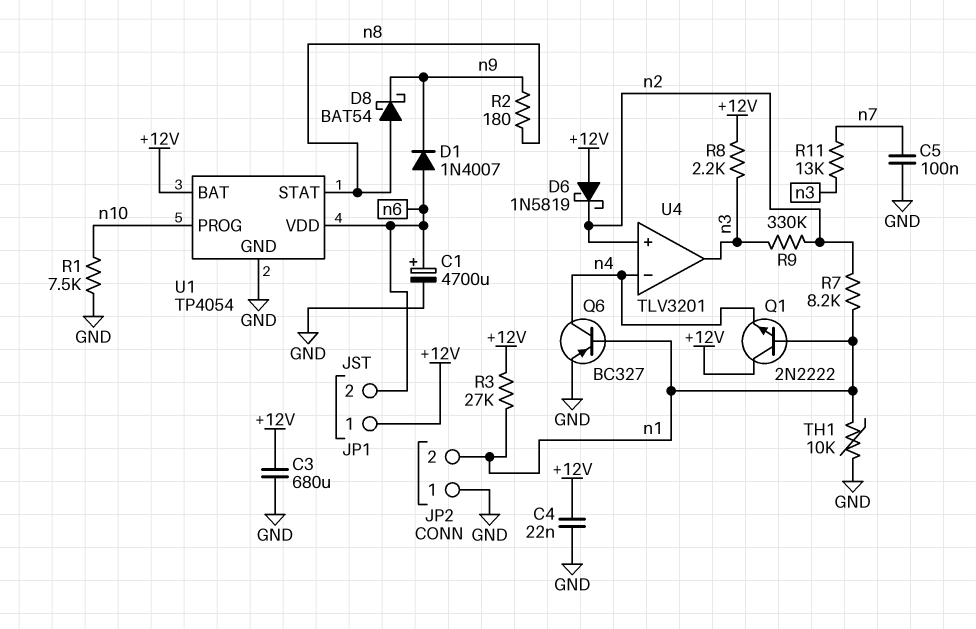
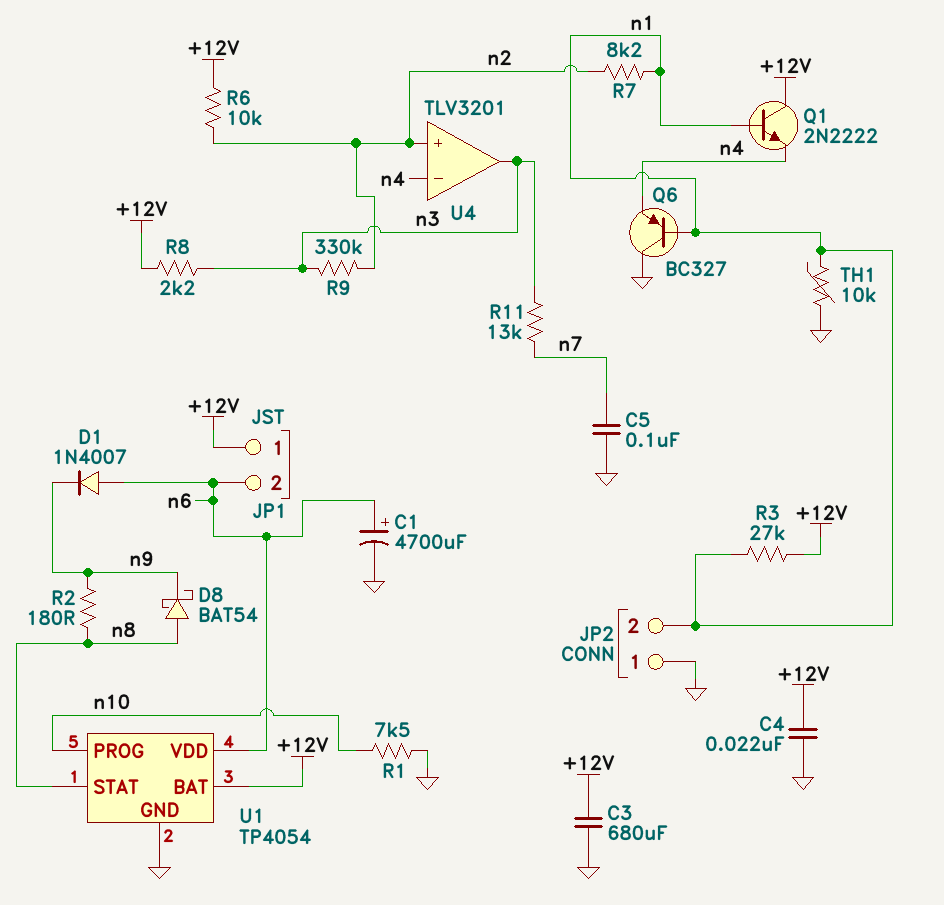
D6: schottky 1N5819 (A +12V, K n2) -> none
Q6: PNP BC327 (B n1, C n4, E GND) -> PNP BC327 (B n1, C GND, E n4)
R6: none -> 10k (+12V, n2)

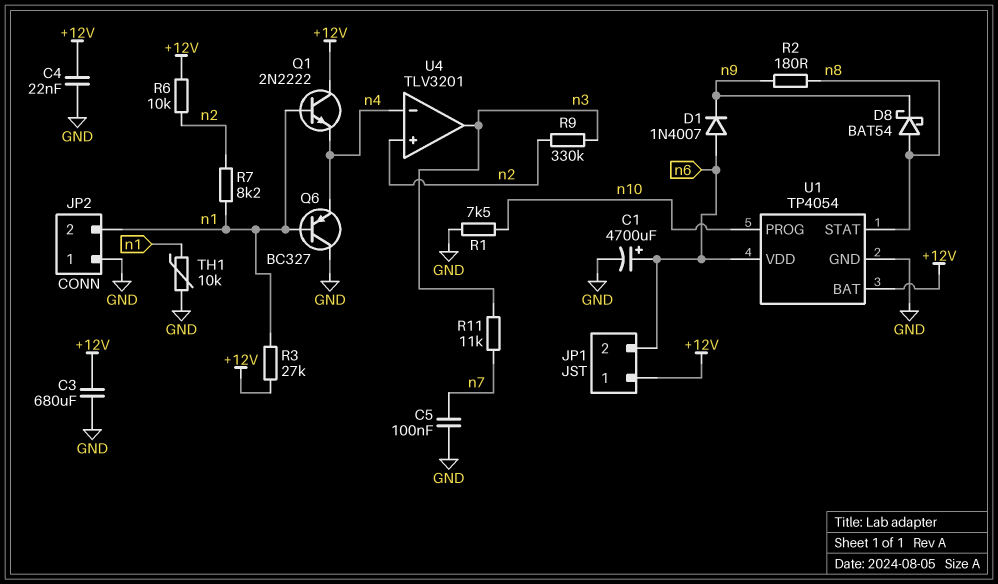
R8: 2.2k (+12V, n3) -> none
R11: 13k (n3, n7) -> 11k (n3, n7)

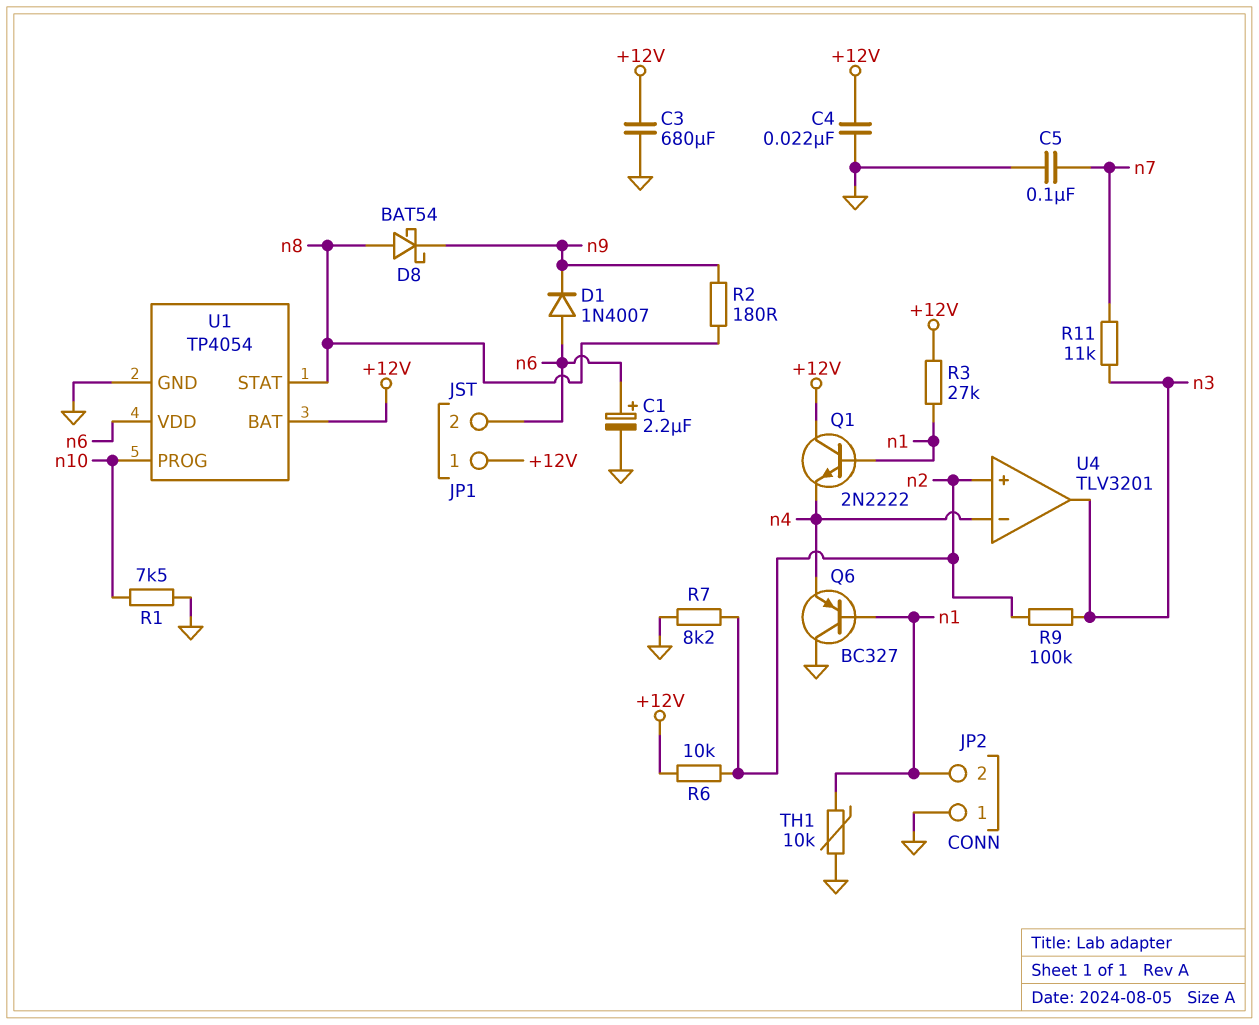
C1: 4700uF (plus n6, minus GND) -> 2.2uF (plus n6, minus GND)
R7: 8.2k (n1, n2) -> 8.2k (GND, n2)
R9: 330k (n2, n3) -> 100k (n2, n3)

